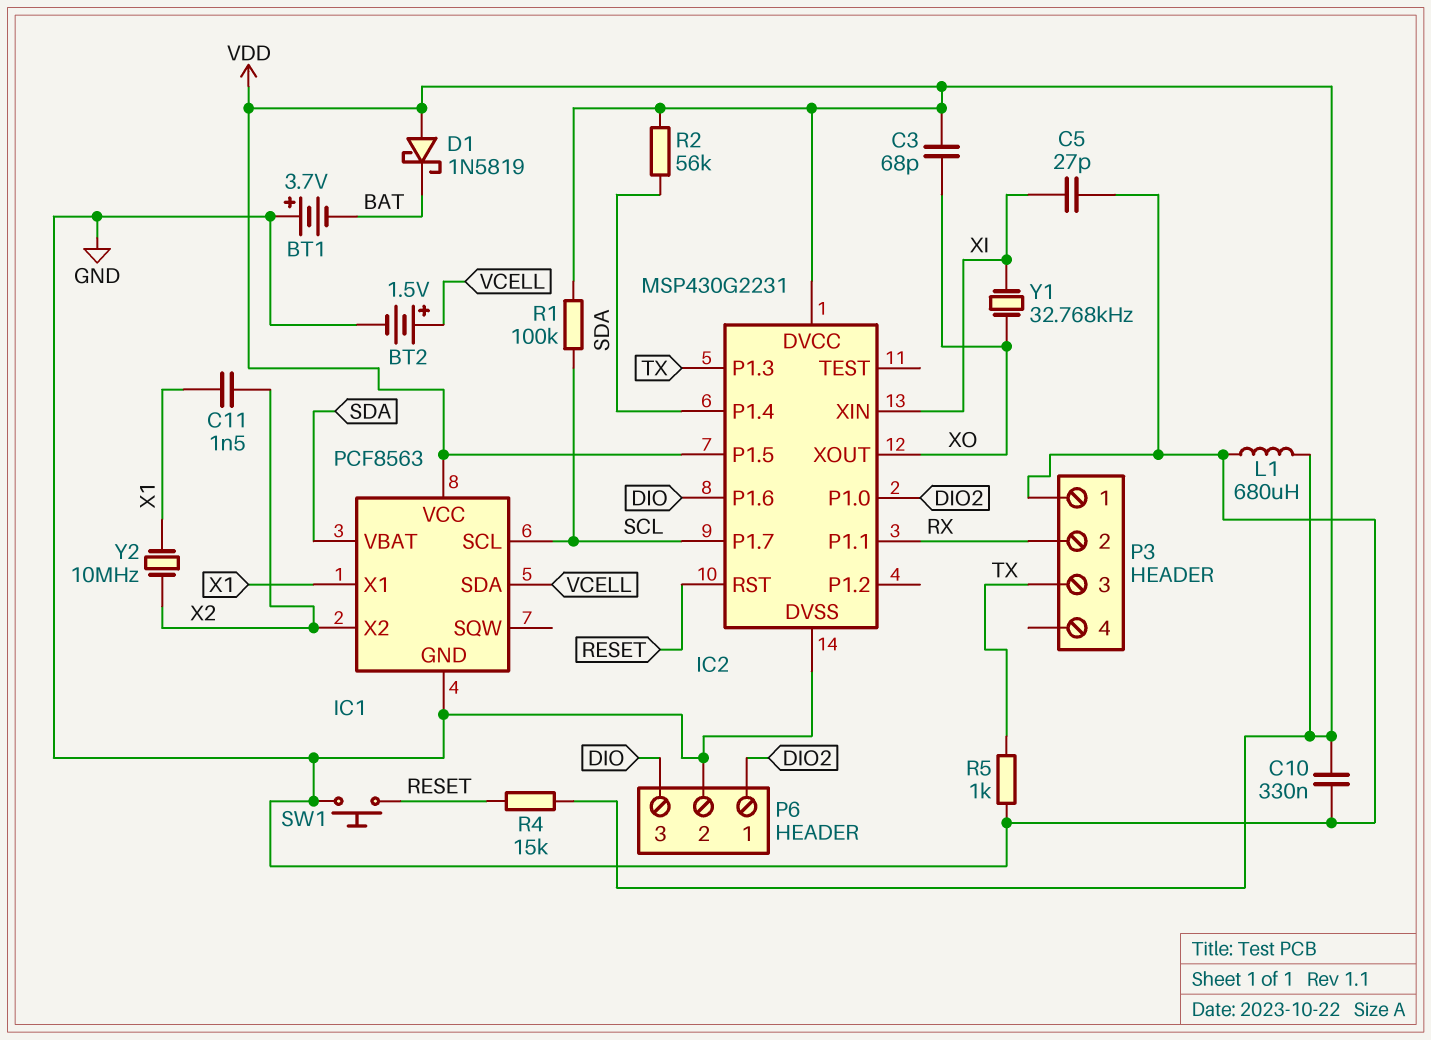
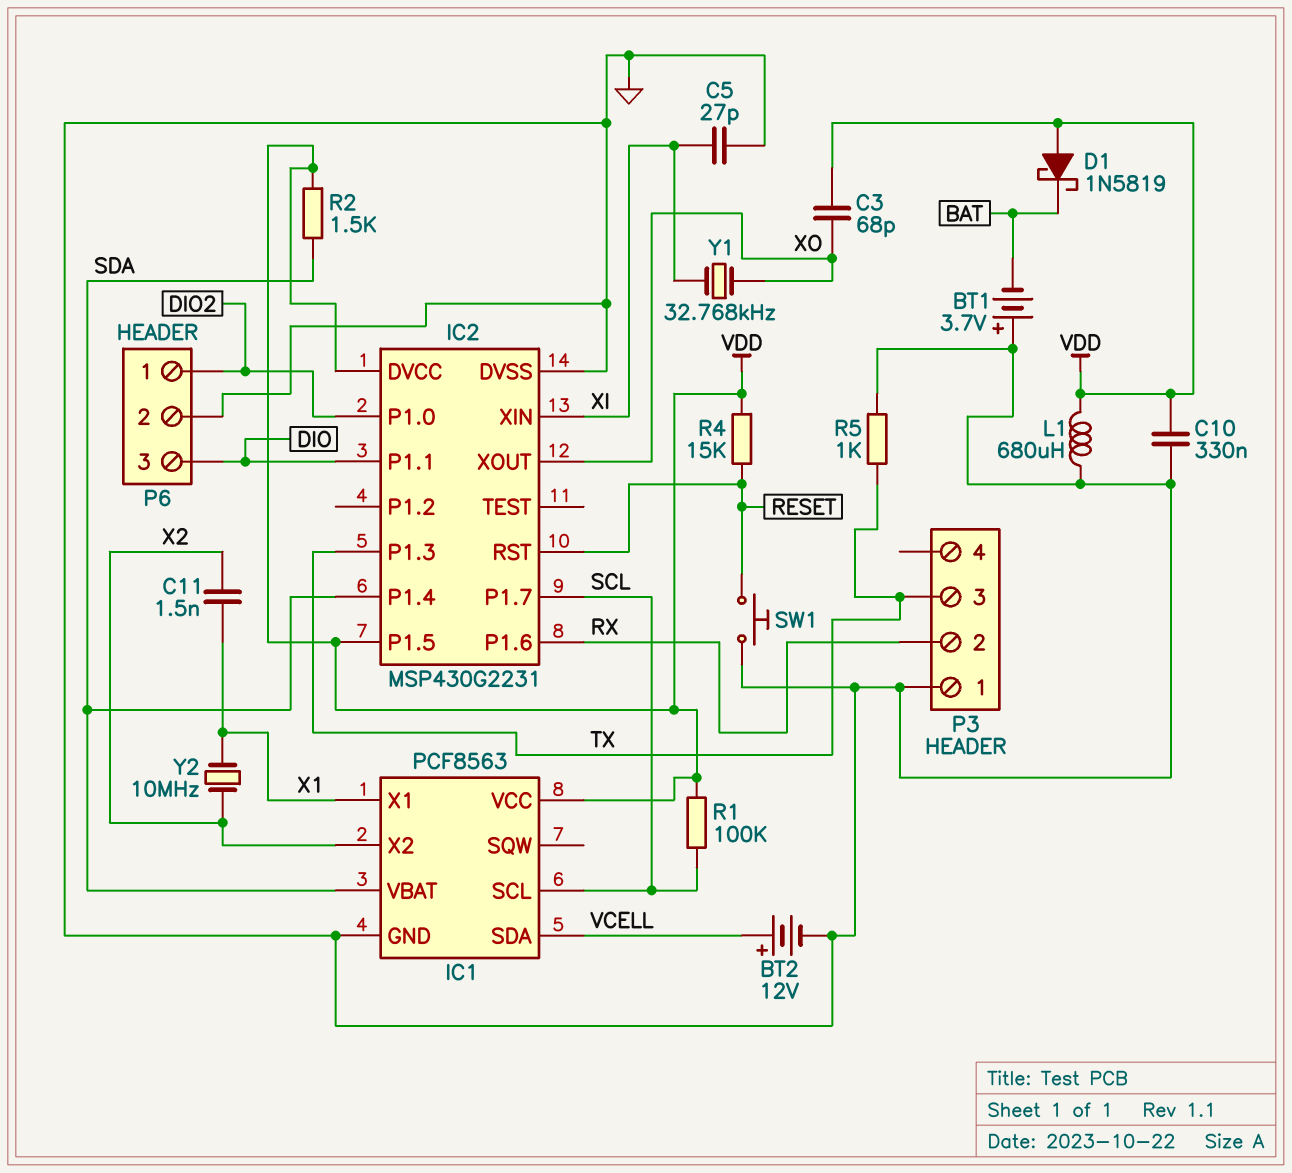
BT2: 1.5V (plus VCELL, minus GND) -> 12V (plus VCELL, minus GND)
IC2 pin P1.1: RX -> DIO
IC2 pin P1.6: DIO -> RX
R2: 56k (SDA, VDD) -> 1.5k (SDA, VDD)

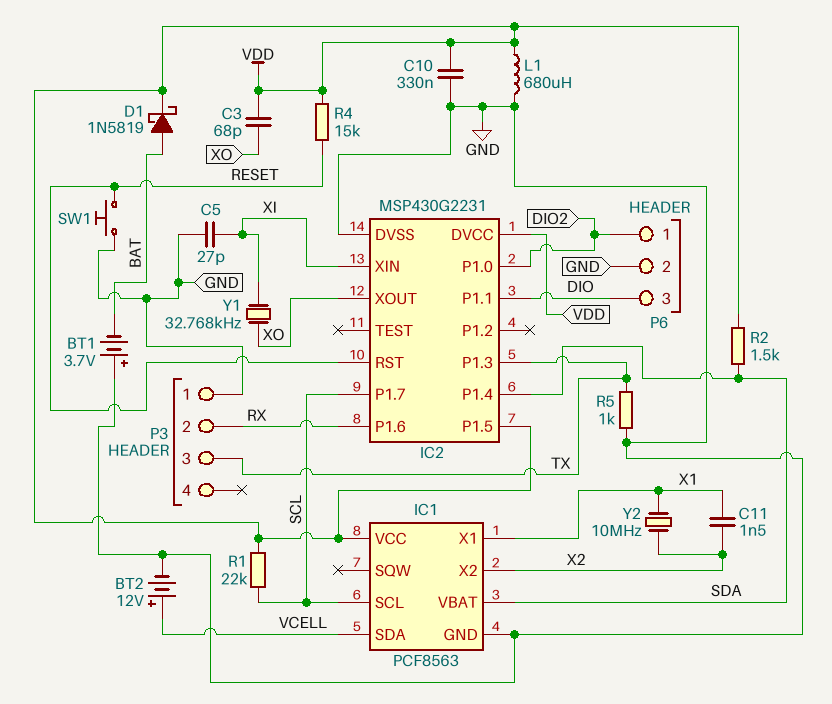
D1: schottky 1N5819 (A VDD, K BAT) -> schottky 1N5819 (A BAT, K VDD)
R1: 100k (SCL, VDD) -> 22k (SCL, VDD)

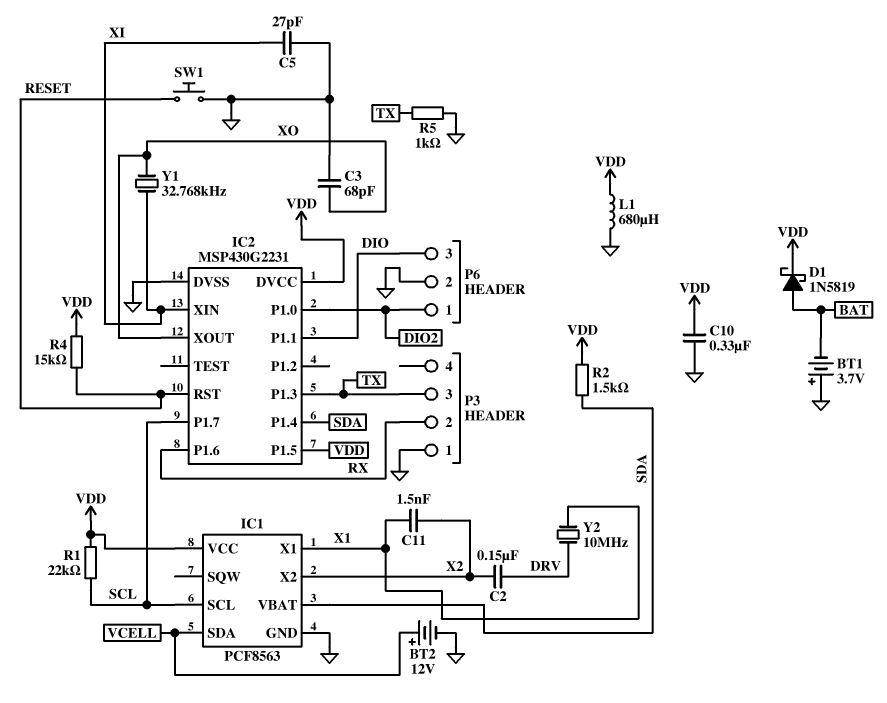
C2: none -> 150nF (DRV, X2)
C3: 68pF (VDD, XO) -> 68pF (GND, XO)
Y2: 10MHz (X1, X2) -> 10MHz (DRV, X1)

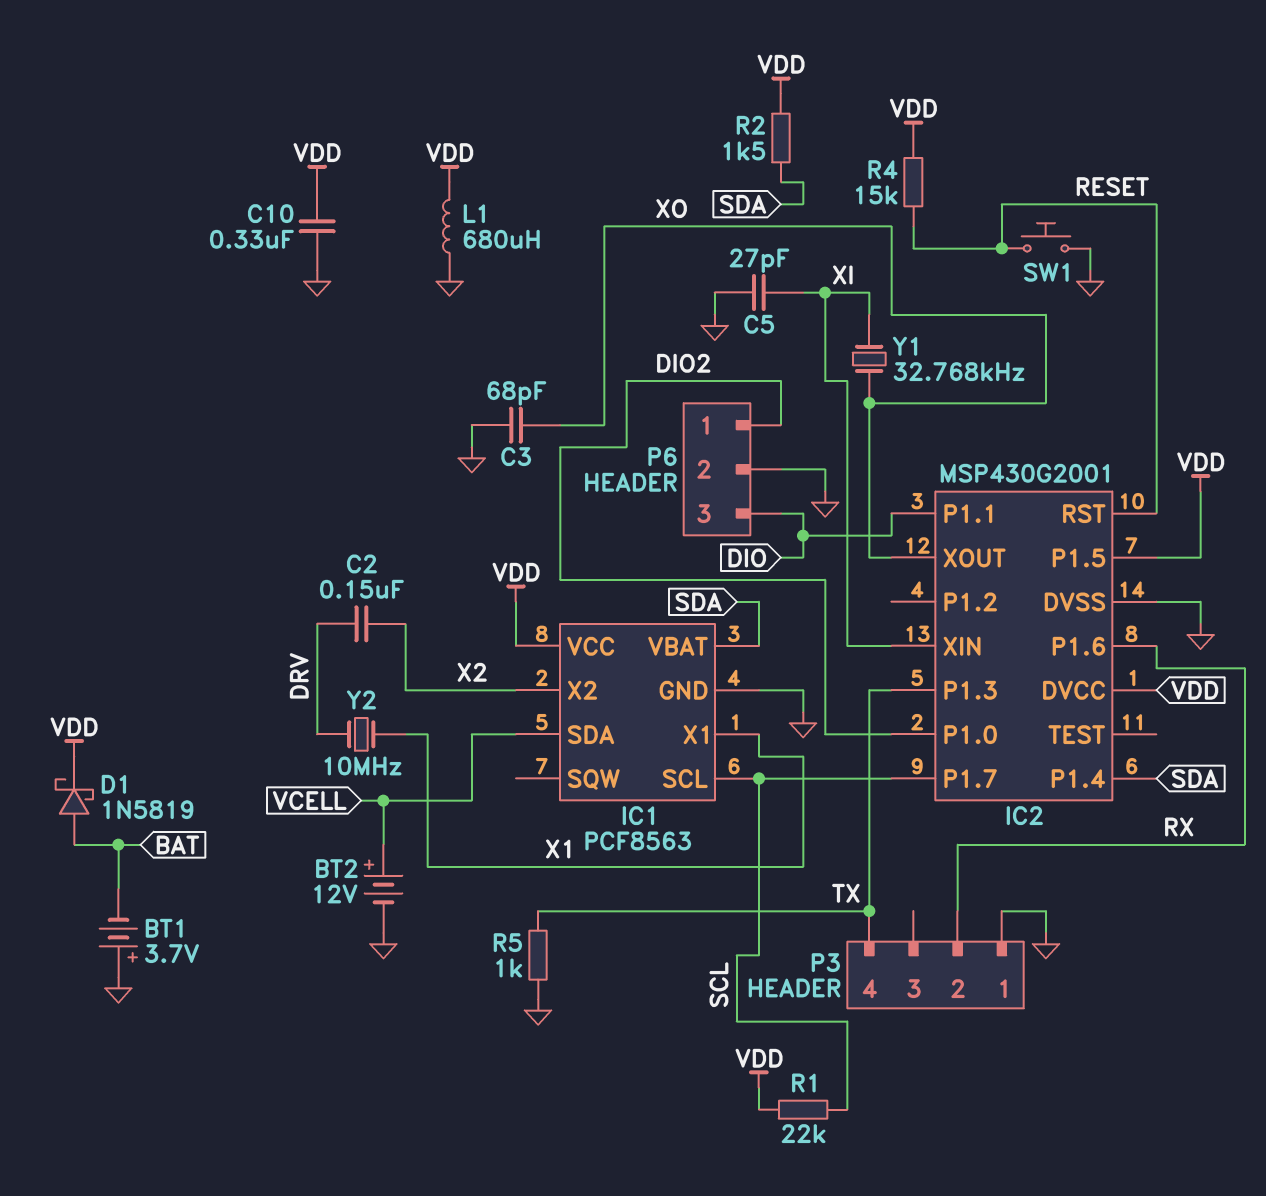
C11: 1.5nF (X1, X2) -> none
IC2: MSP430G2231 -> MSP430G2001
P3 pin 3: TX -> none
P3 pin 4: none -> TX

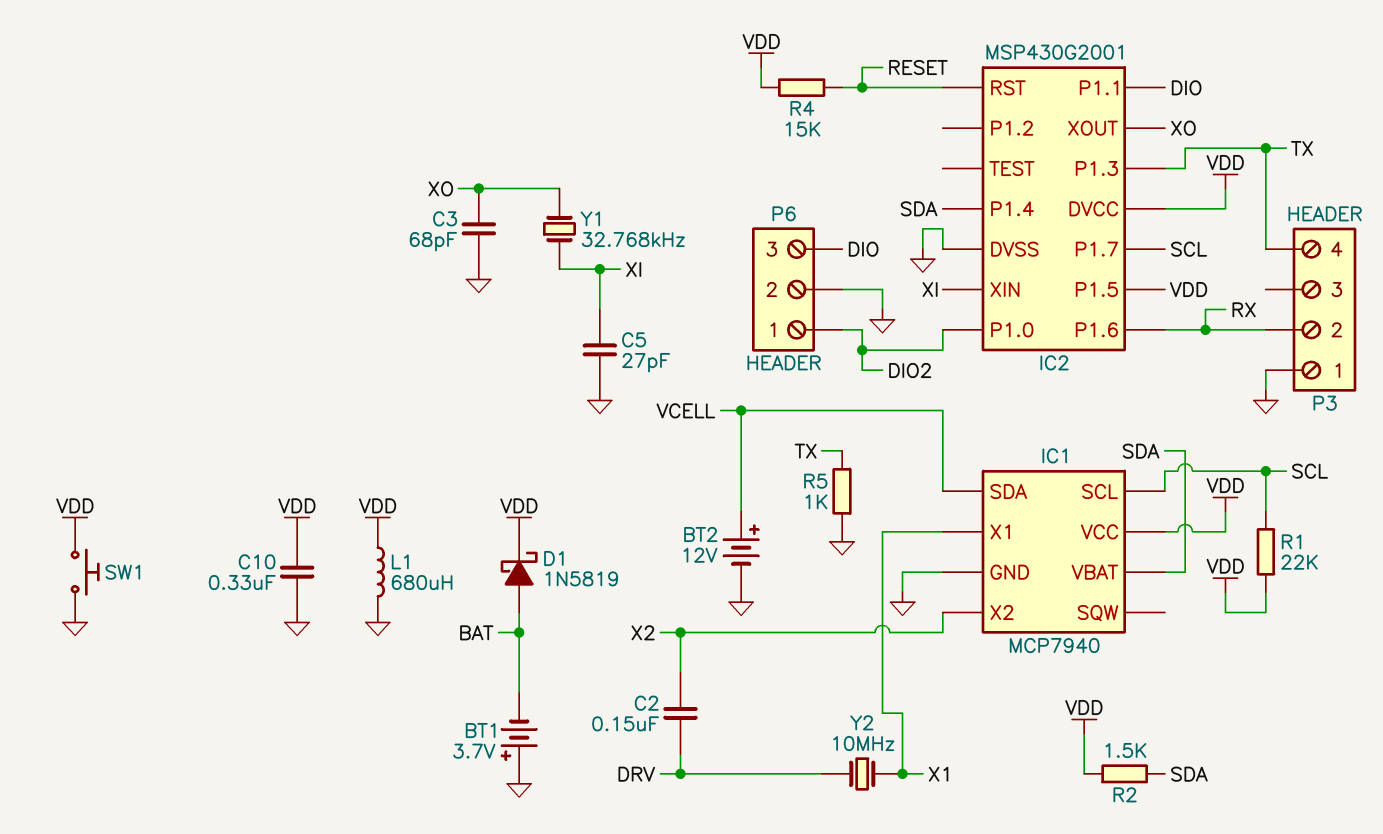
IC1: PCF8563 -> MCP7940
SW1: button (GND, RESET) -> button (GND, VDD)

